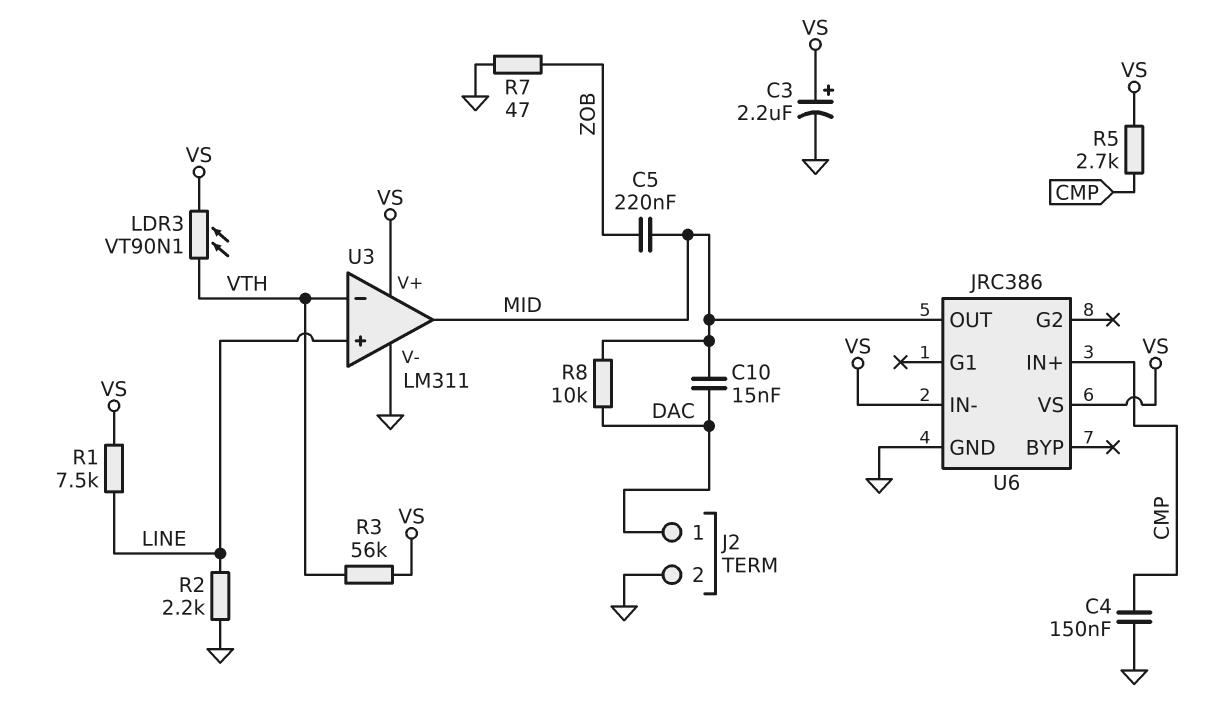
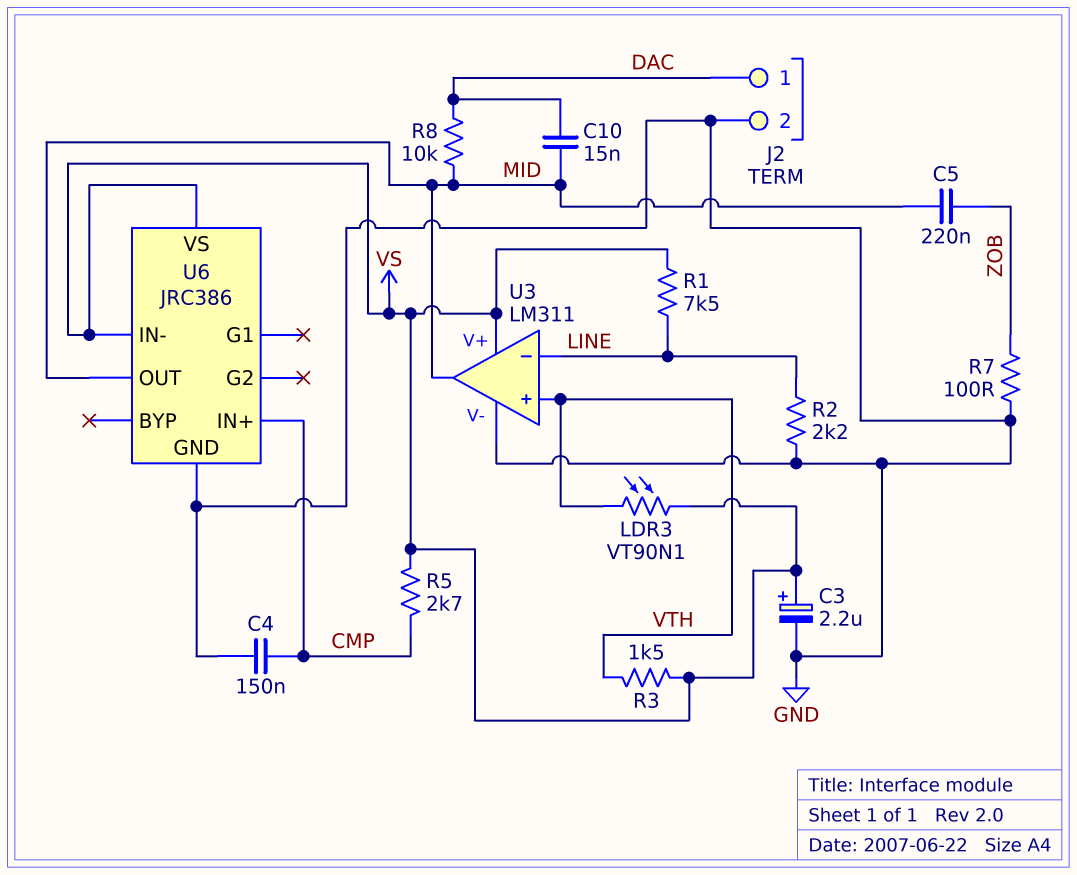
R3: 56k (VS, VTH) -> 1.5k (VS, VTH)
R7: 47 (GND, ZOB) -> 100 (GND, ZOB)
U3 pin in+: LINE -> VTH
U3 pin in-: VTH -> LINE

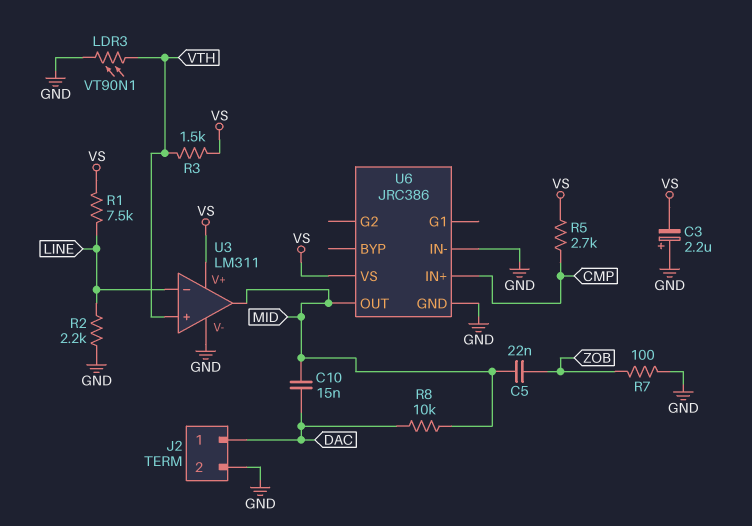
C3: 2.2uF (plus VS, minus GND) -> 2.2uF (plus GND, minus VS)
C4: 150nF (CMP, GND) -> none
C5: 220nF (MID, ZOB) -> 22nF (MID, ZOB)
LDR3: VT90N1 (VS, VTH) -> VT90N1 (GND, VTH)
U6 pin IN-: VS -> GND

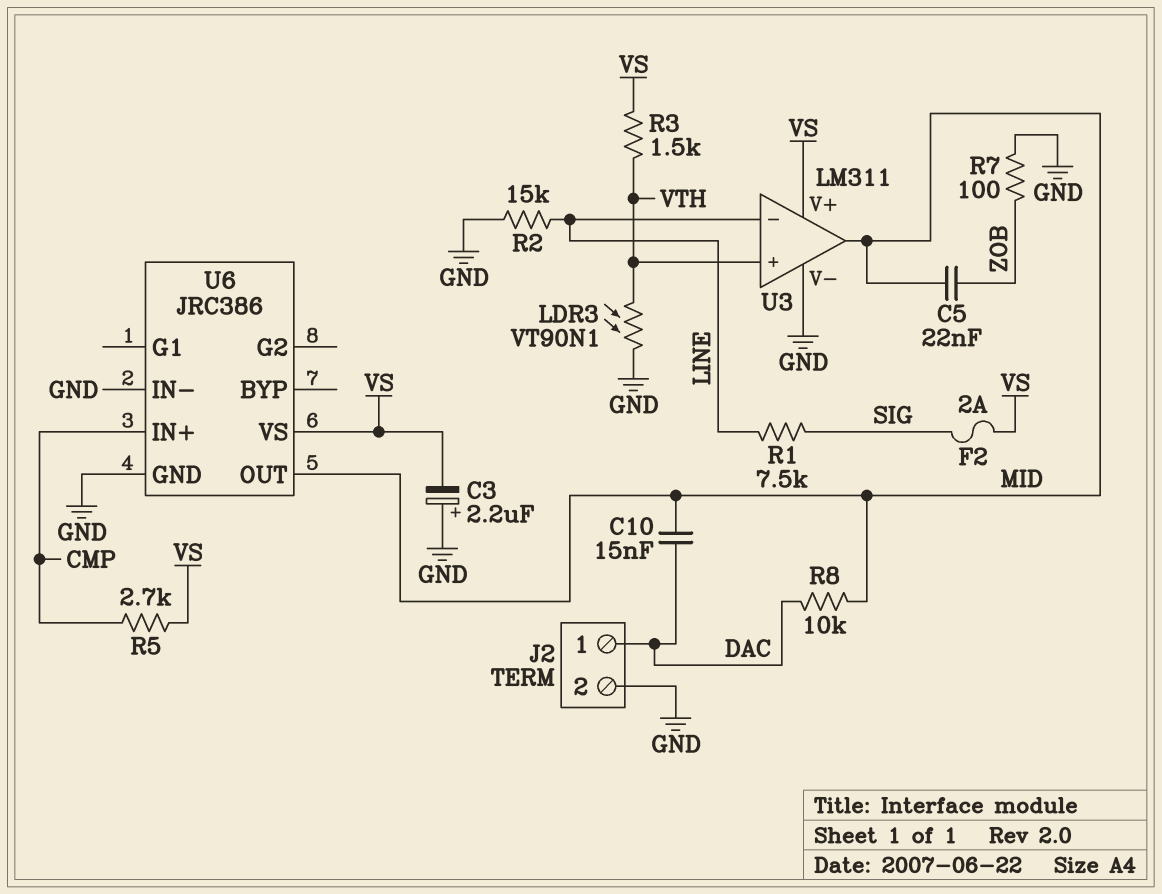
F2: none -> 2A (SIG, VS)
R1: 7.5k (LINE, VS) -> 7.5k (LINE, SIG)
R2: 2.2k (GND, LINE) -> 15k (GND, LINE)

